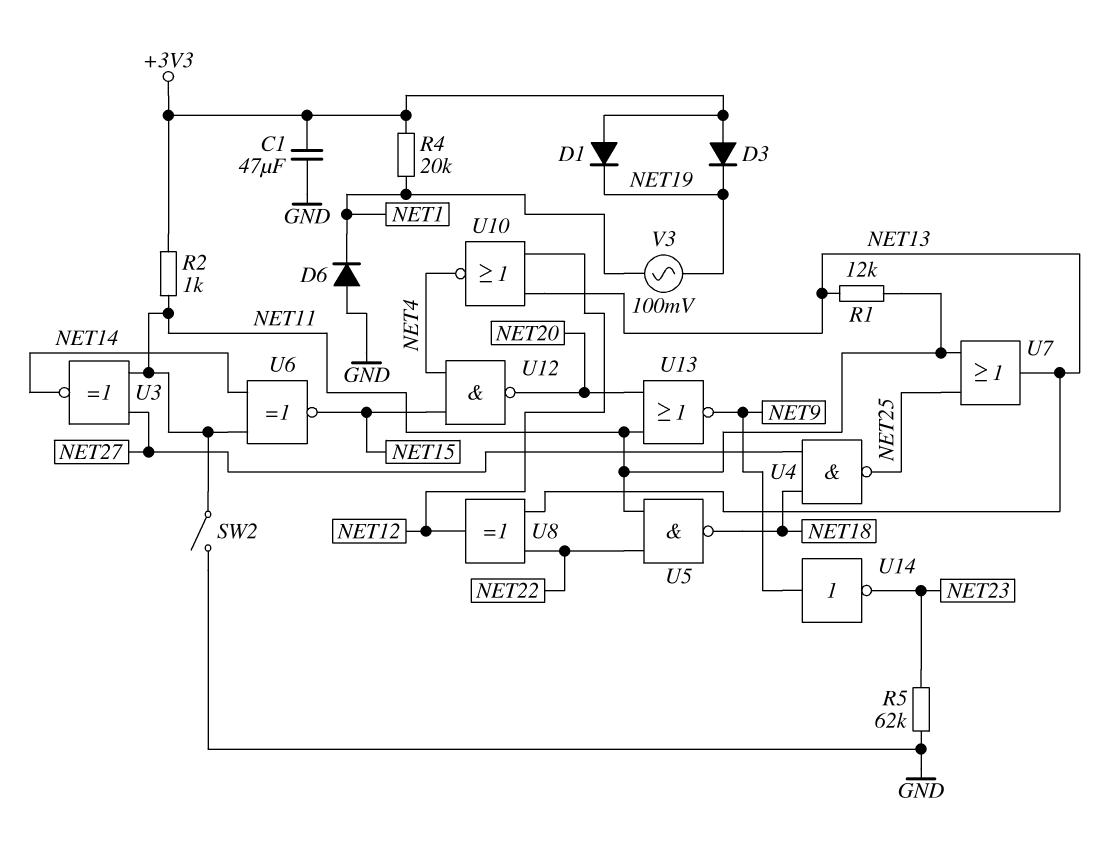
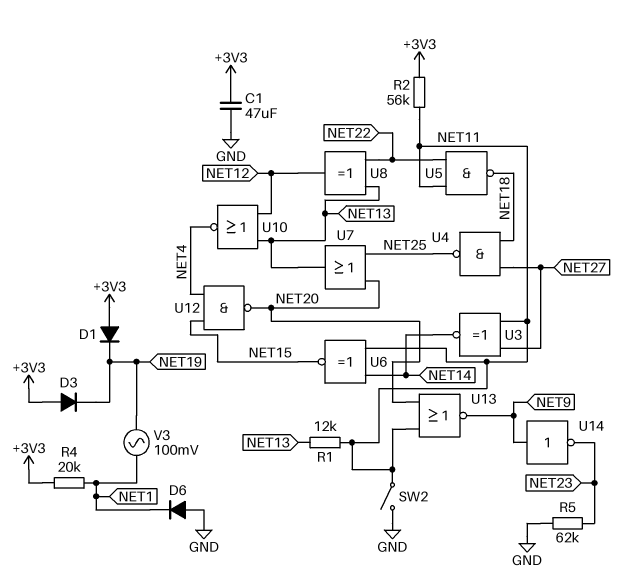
R2: 1k (+3V3, NET11) -> 56k (+3V3, NET11)
U7: OR (in NET11, in NET25, out NET13) -> OR (in NET20, in NET25, out NET13)

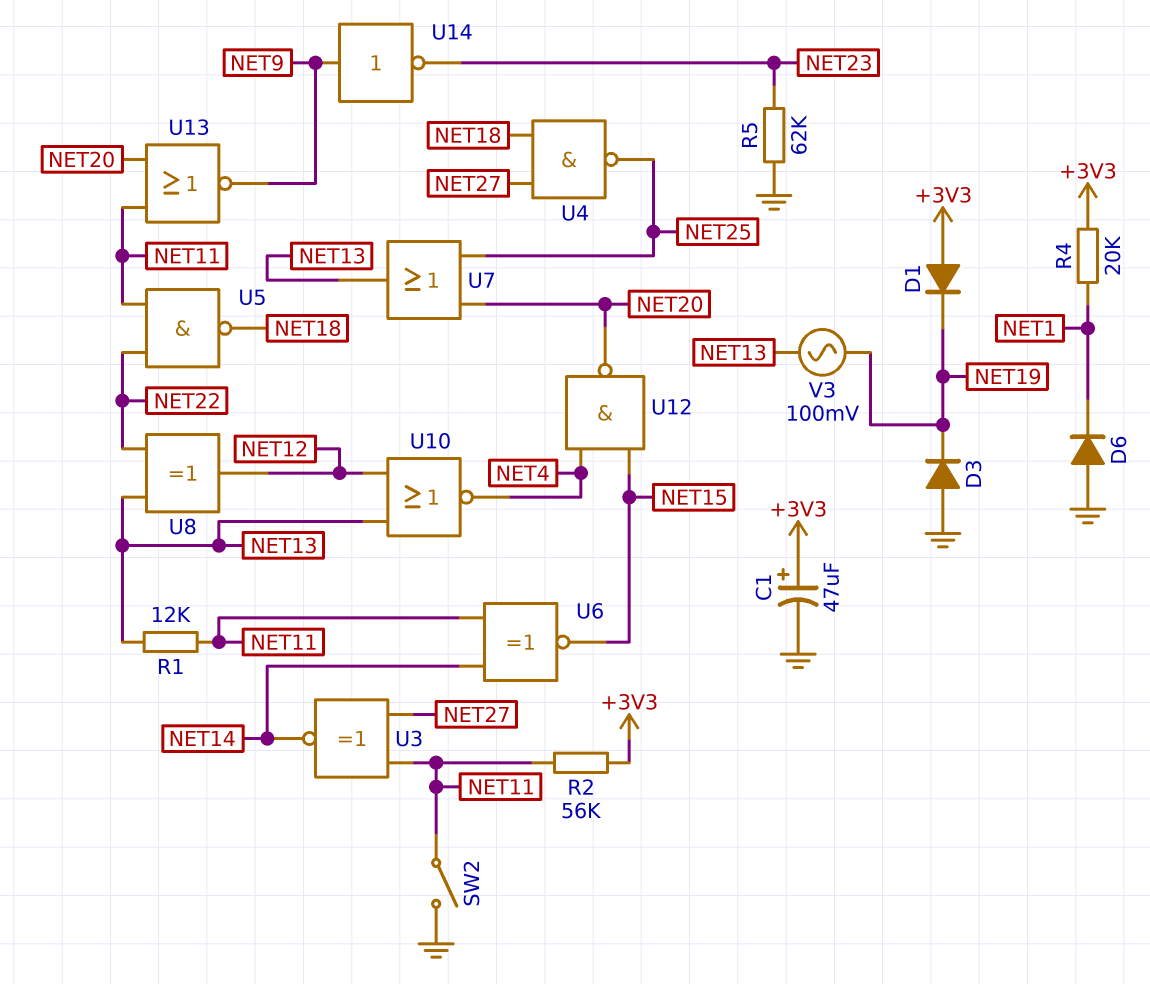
C1: 47uF (+3V3, GND) -> 47uF (plus +3V3, minus GND)
D3: diode (A +3V3, K NET19) -> diode (A GND, K NET19)
V3: AC 100mV (NET1, NET19) -> AC 100mV (NET13, NET19)

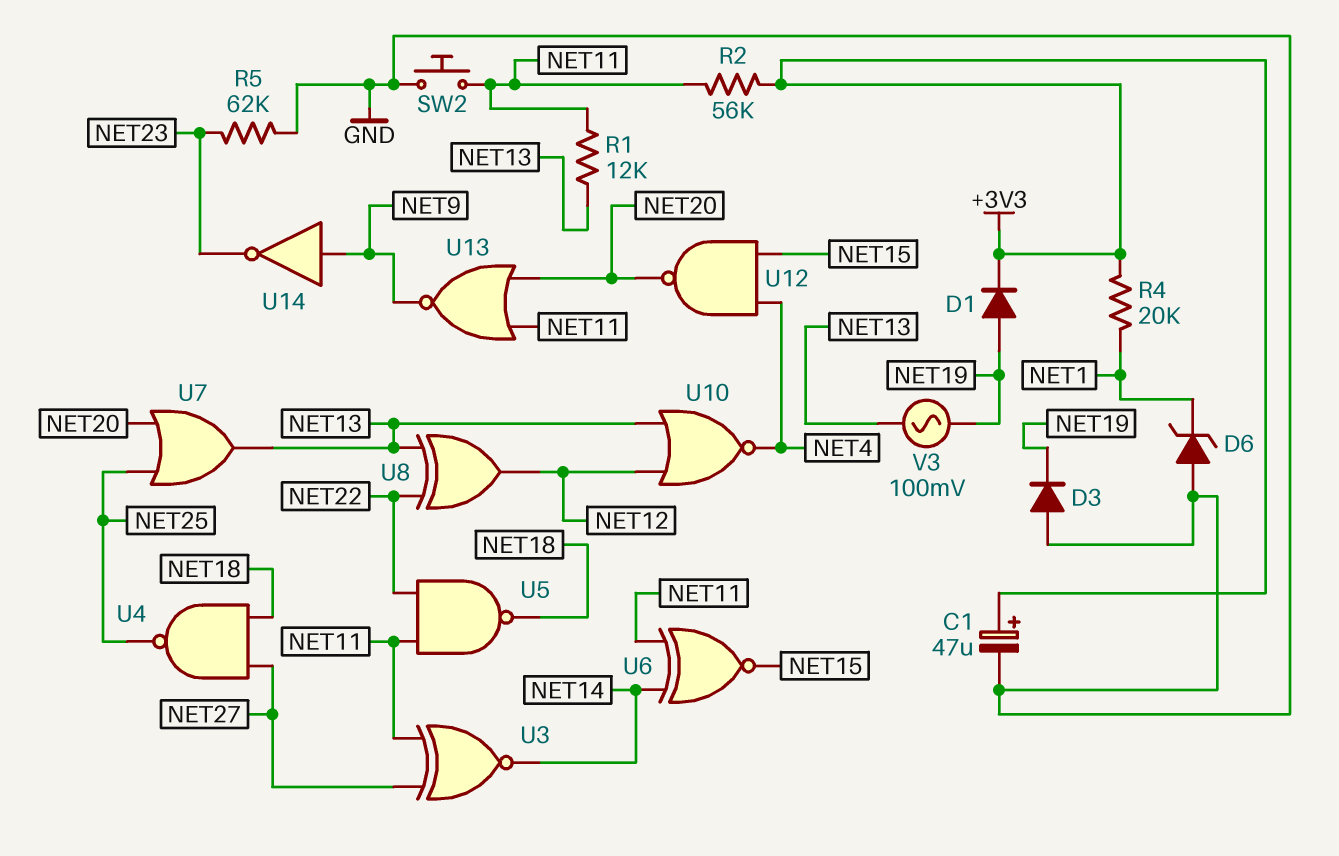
D1: diode (A +3V3, K NET19) -> diode (A NET19, K +3V3)
D6: diode (A GND, K NET1) -> zener (A GND, K NET1)
SW2: switch (GND, NET11) -> button (GND, NET11)

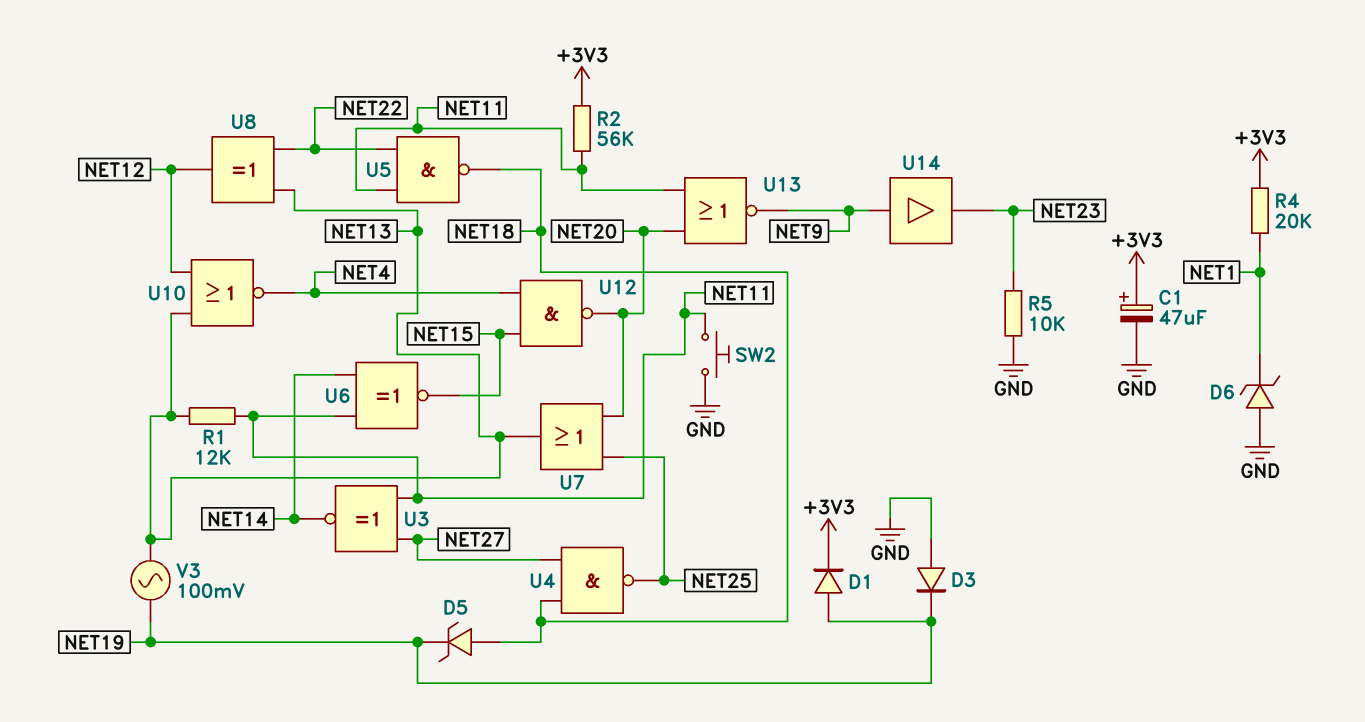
D5: none -> zener (A NET18, K NET19)
R5: 62k (GND, NET23) -> 10k (GND, NET23)
U14: NOT (in NET9, out NET23) -> buffer (in NET9, out NET23)

